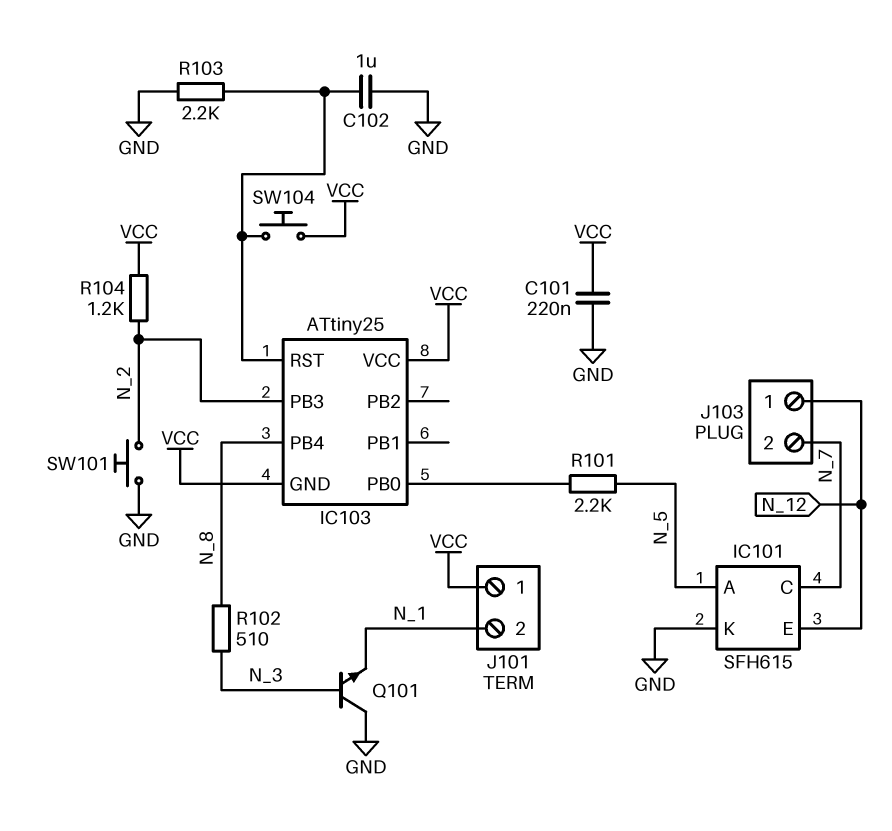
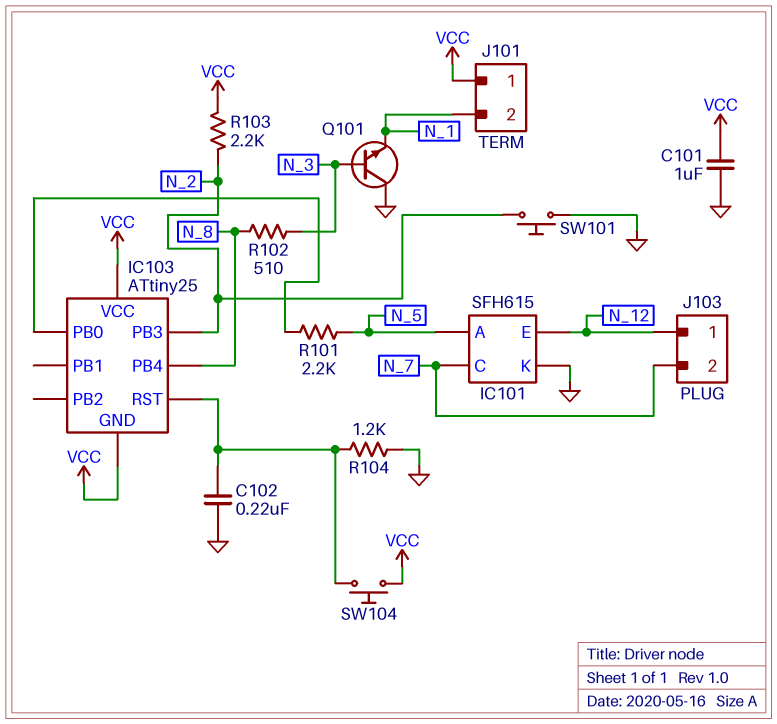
C101: 220nF (GND, VCC) -> 1uF (GND, VCC)
C102: 1uF (GND, IC103/RST) -> 220nF (GND, IC103/RST)
R103: 2.2k (GND, IC103/RST) -> 2.2k (N_2, VCC)
R104: 1.2k (N_2, VCC) -> 1.2k (GND, IC103/RST)

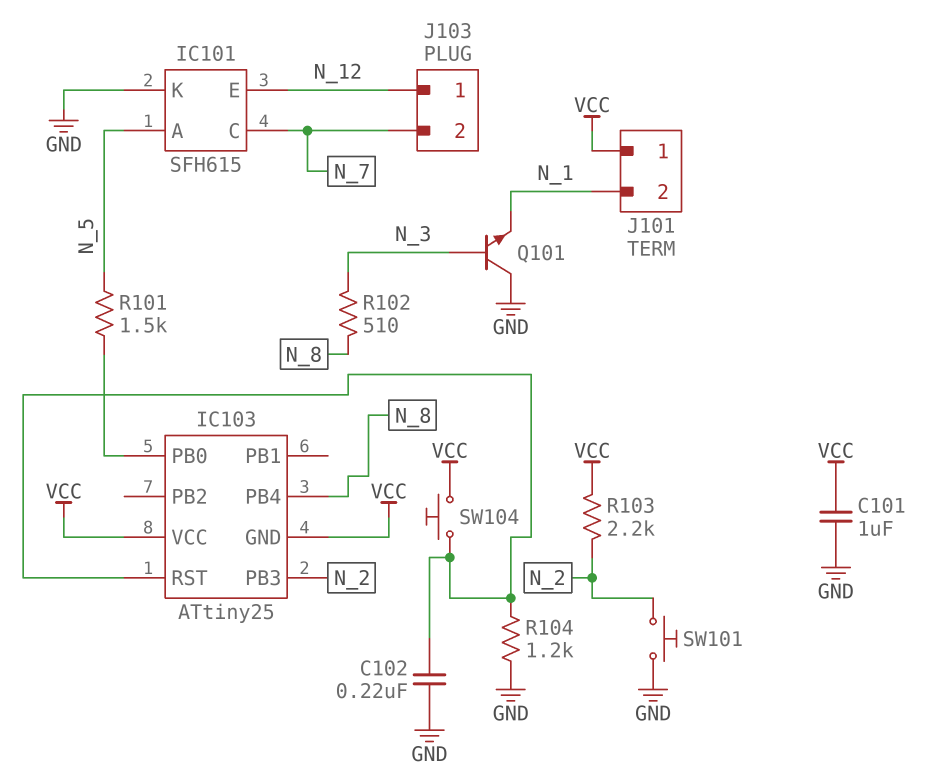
R101: 2.2k (IC103/PB0, N_5) -> 1.5k (IC103/PB0, N_5)

